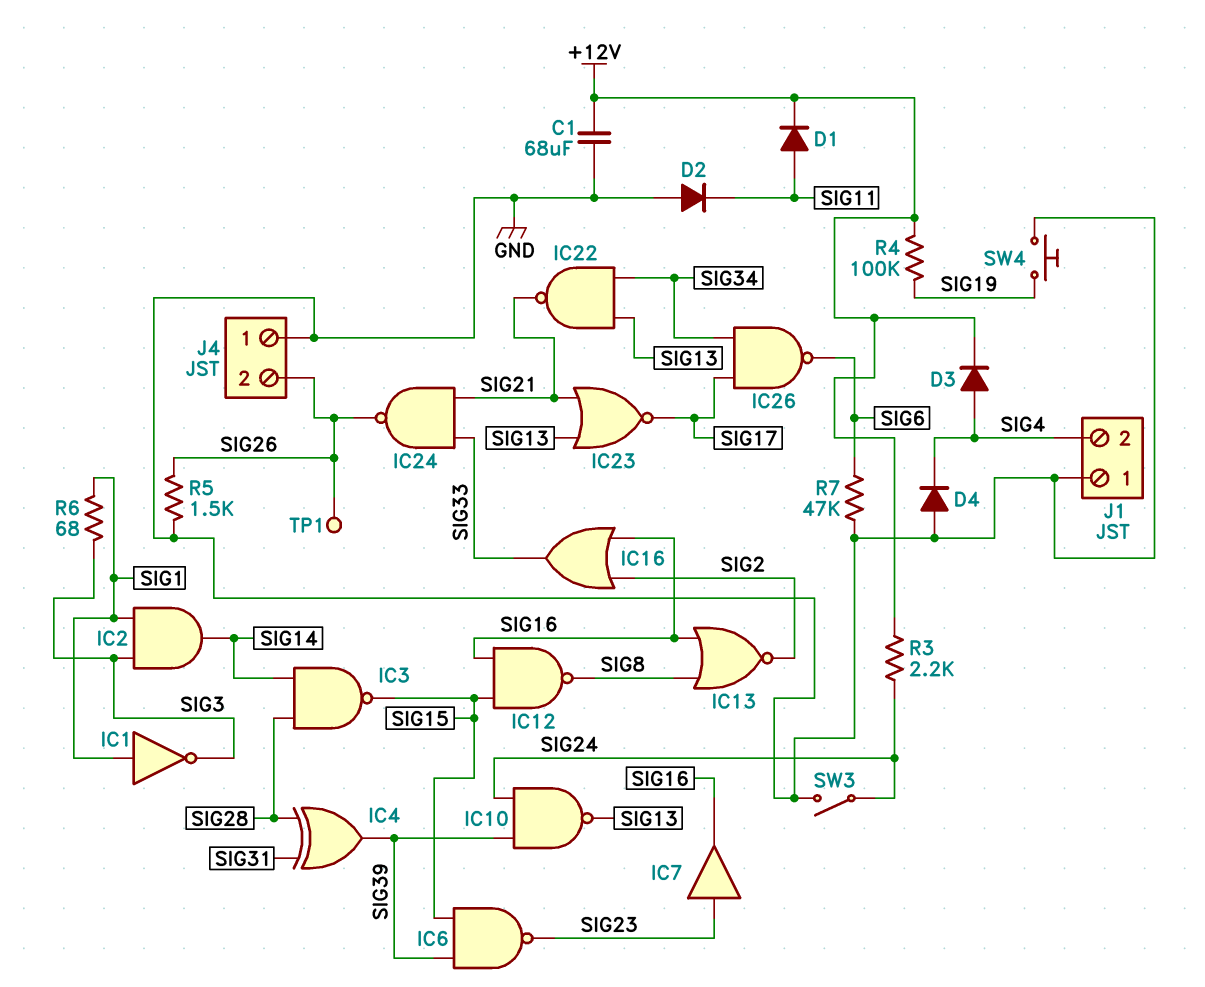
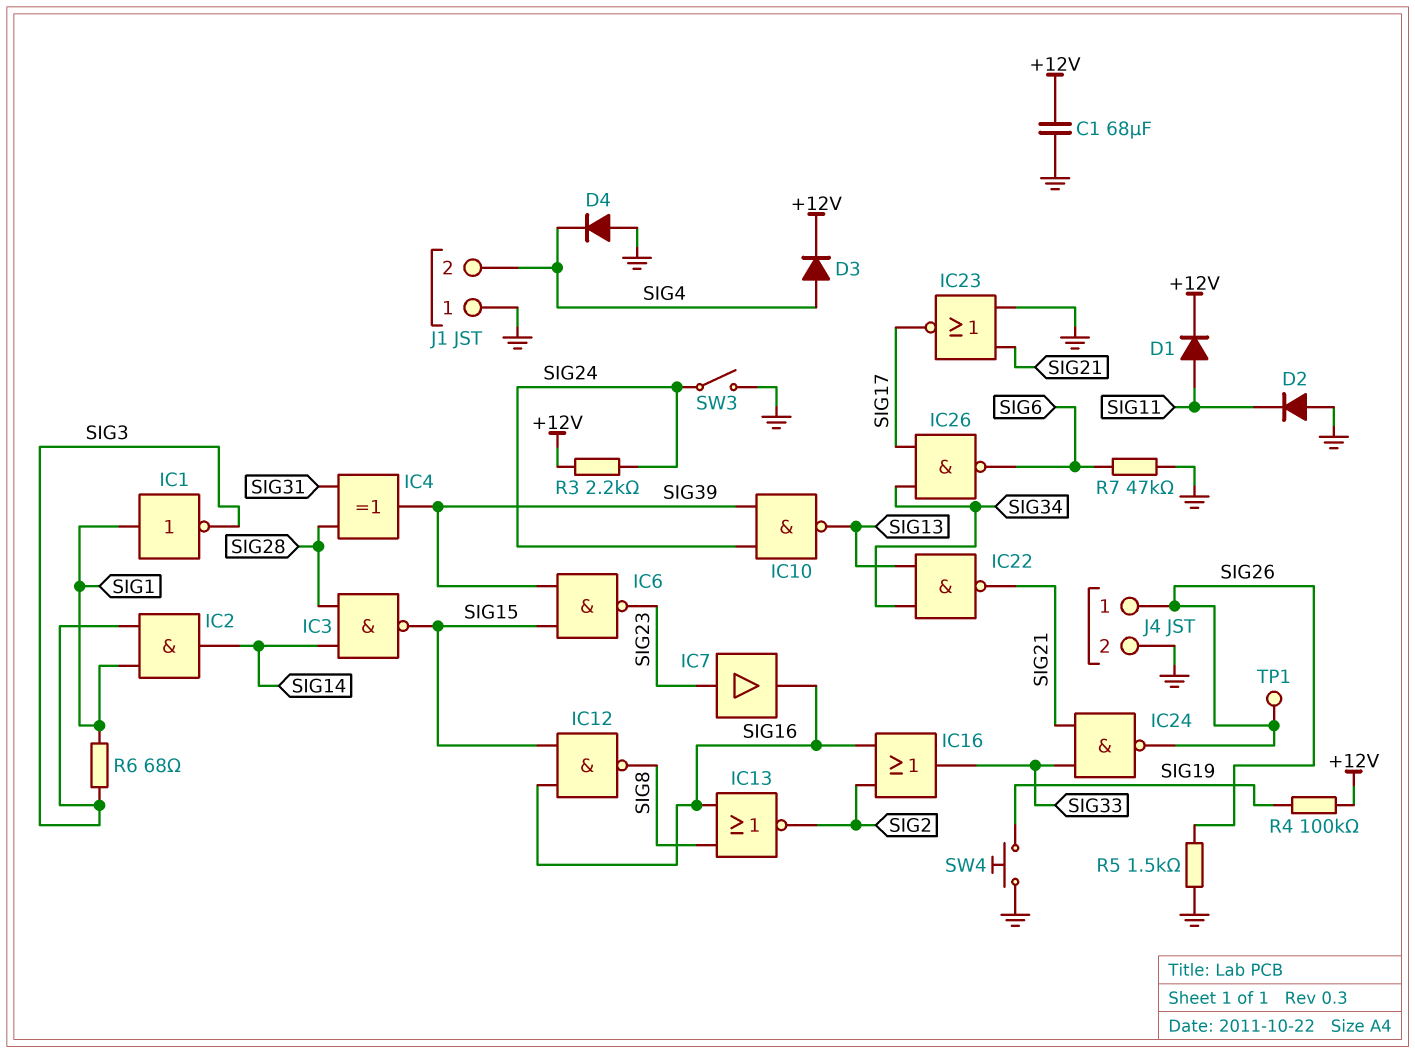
IC23: NOR (in SIG13, in SIG21, out SIG17) -> NOR (in GND, in SIG21, out SIG17)
J4 pin 1: GND -> SIG26
J4 pin 2: SIG26 -> GND

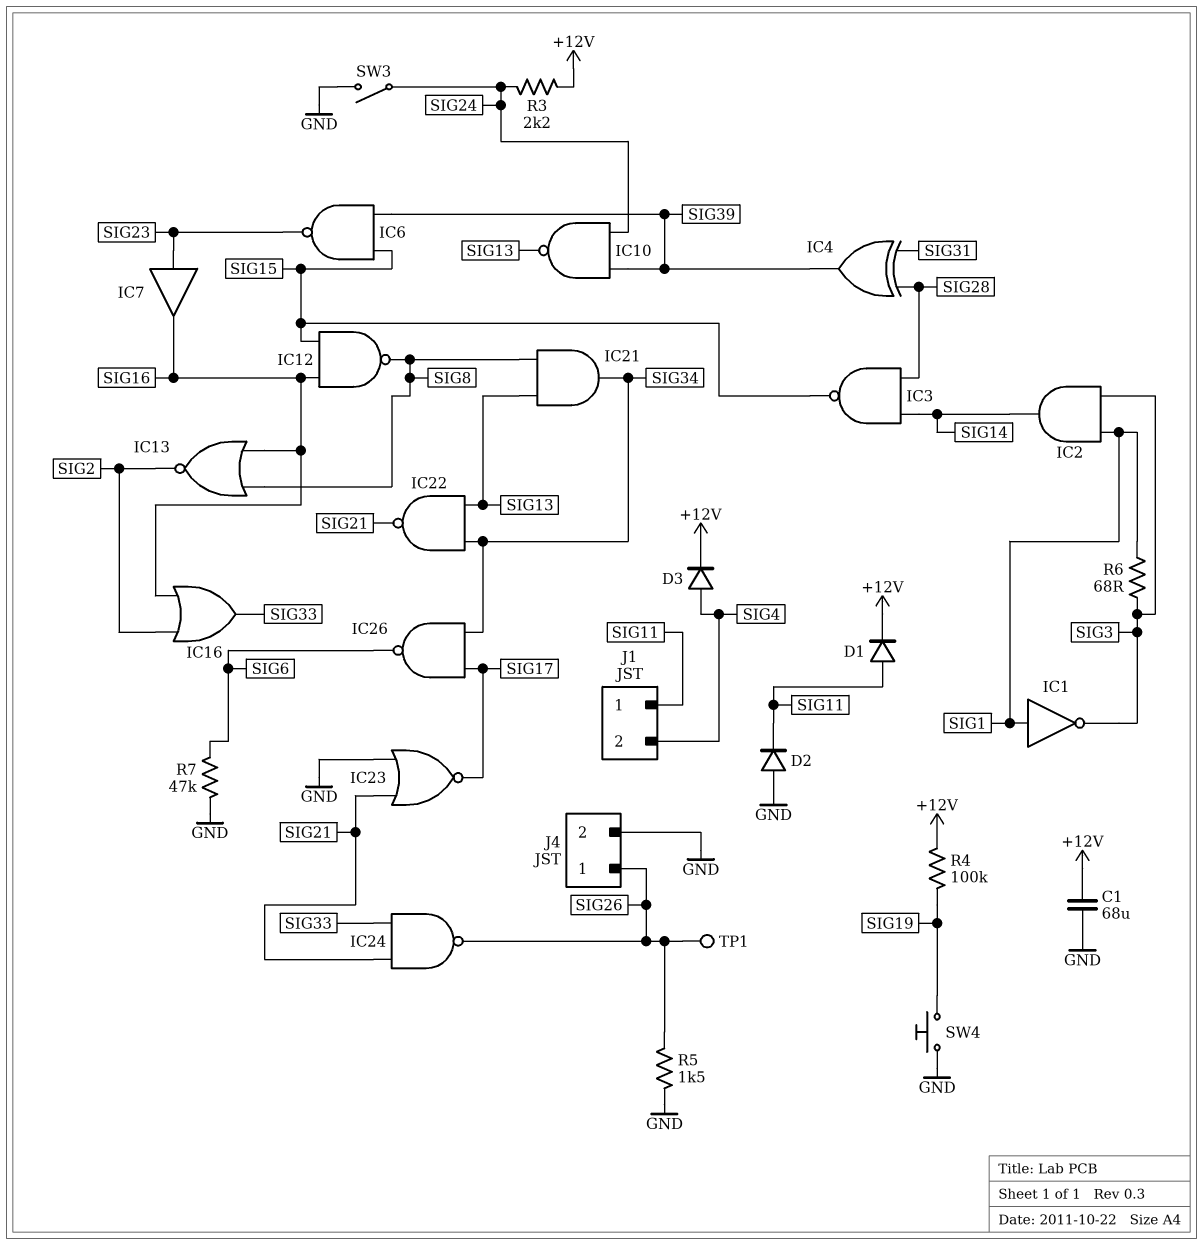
D4: diode (A GND, K SIG4) -> none
IC21: none -> AND (in SIG8, in SIG13, out SIG34)
J1 pin 1: GND -> SIG11

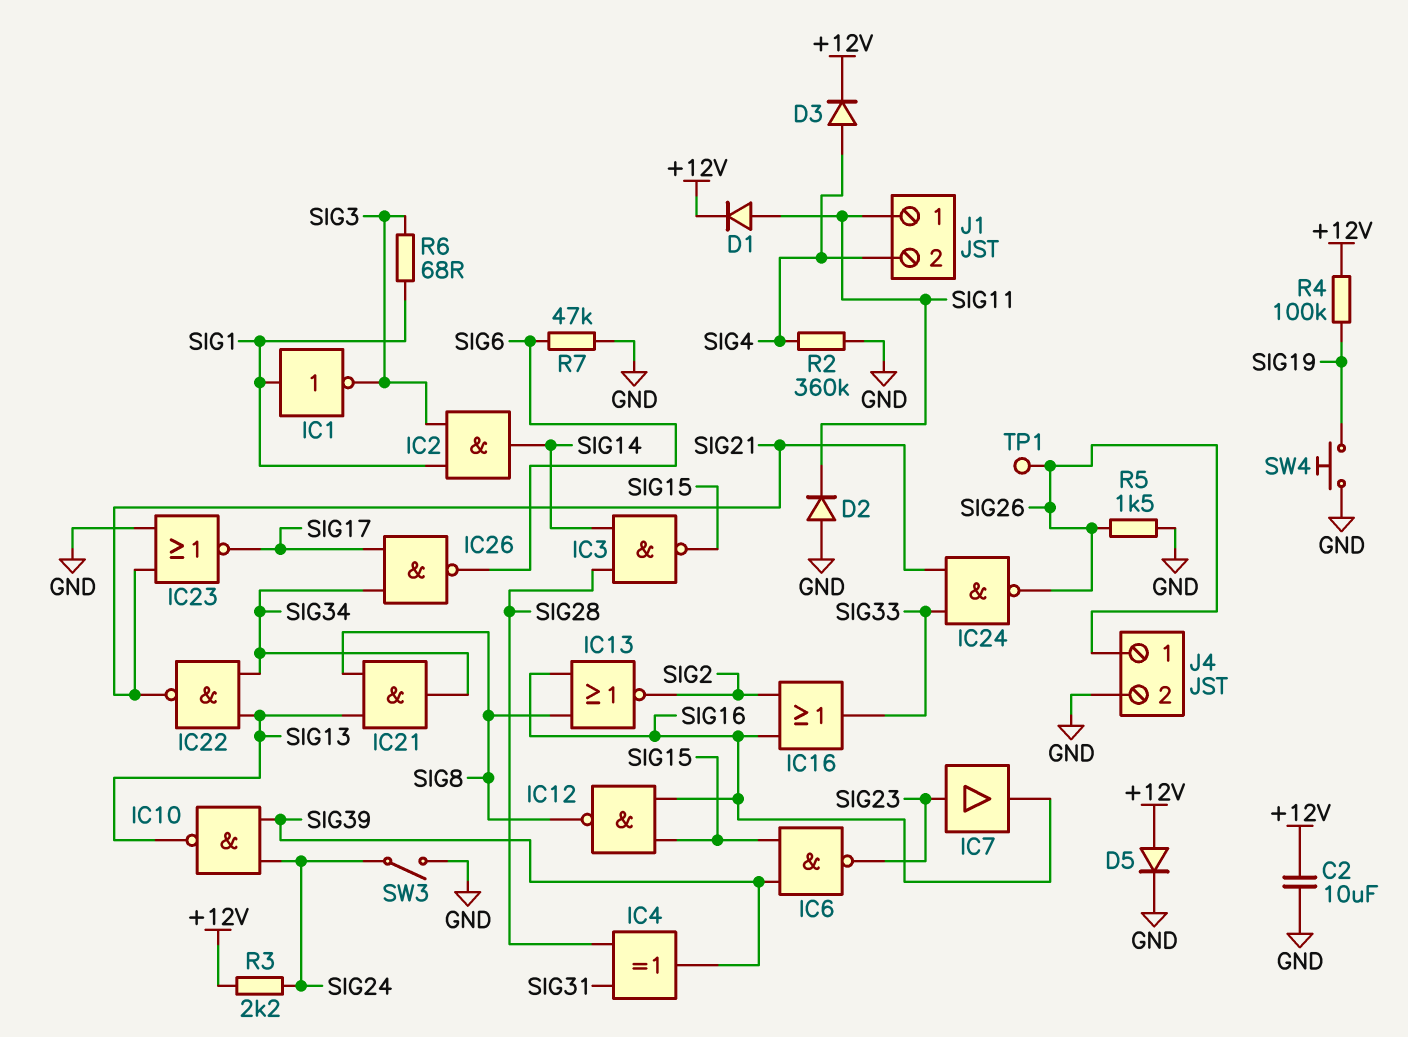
C1: 68uF (+12V, GND) -> none
C2: none -> 10uF (+12V, GND)
D5: none -> diode (A +12V, K GND)
R2: none -> 360k (GND, SIG4)

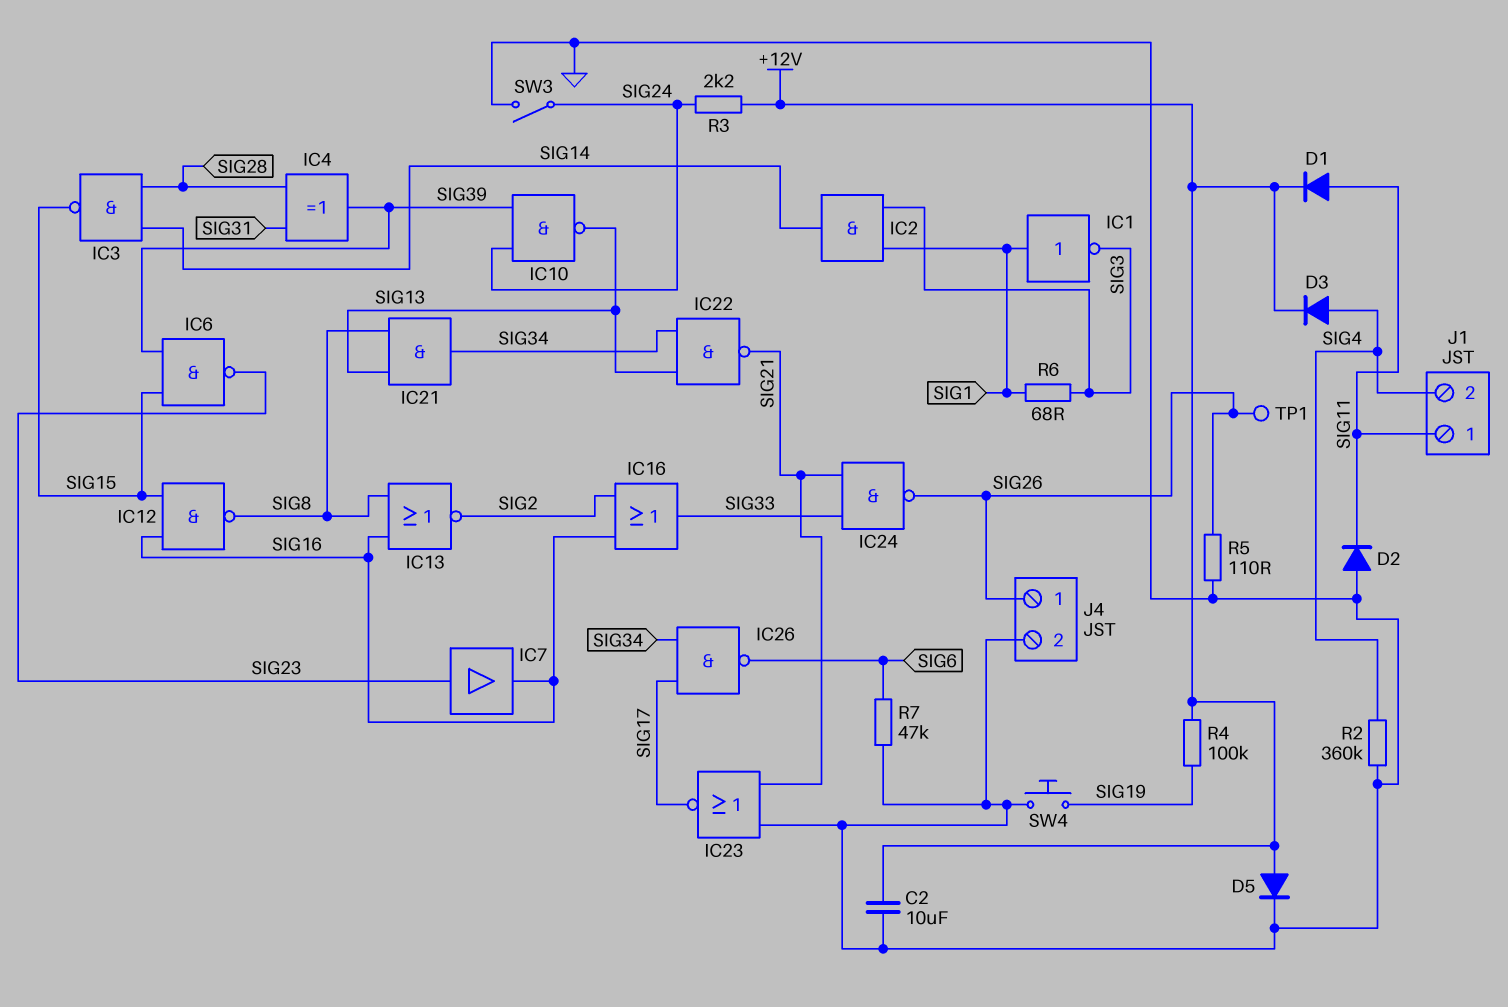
R5: 1.5k (GND, SIG26) -> 110 (GND, SIG26)

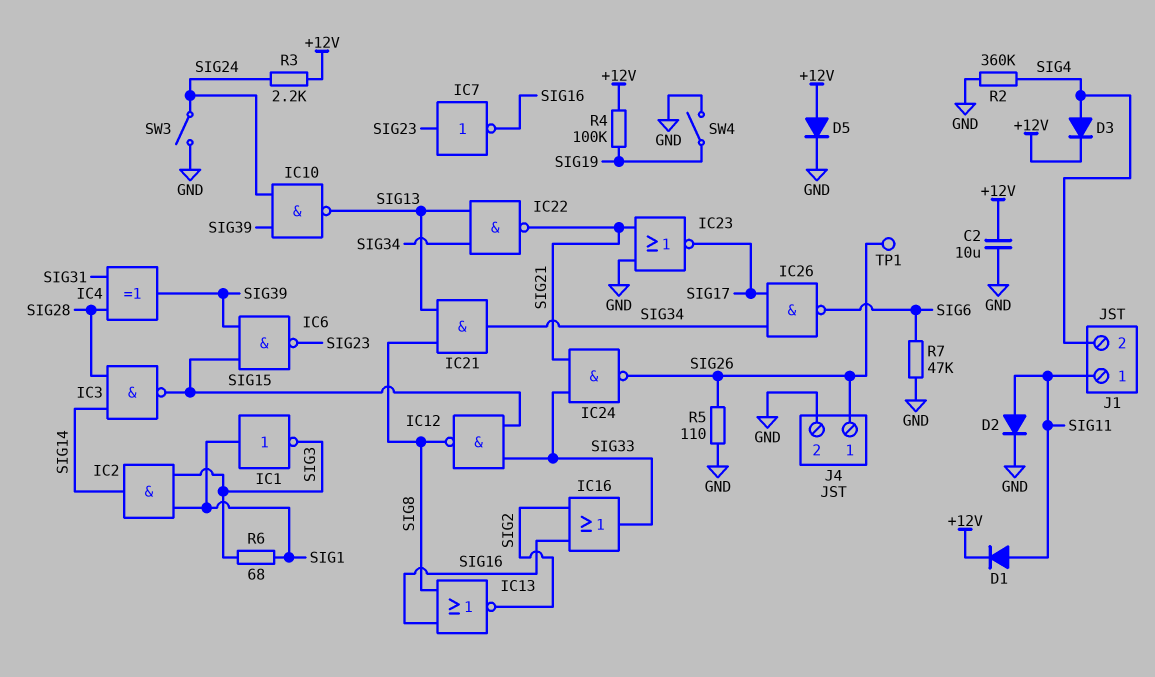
D2: diode (A GND, K SIG11) -> diode (A SIG11, K GND)
IC7: buffer (in SIG23, out SIG16) -> NOT (in SIG23, out SIG16)
IC12: NAND (in SIG15, in SIG16, out SIG8) -> NAND (in SIG15, in SIG33, out SIG8)
SW4: button (GND, SIG19) -> switch (GND, SIG19)

